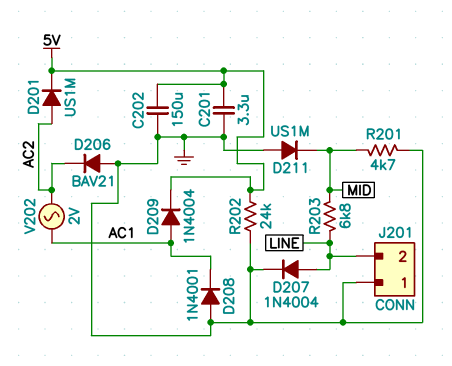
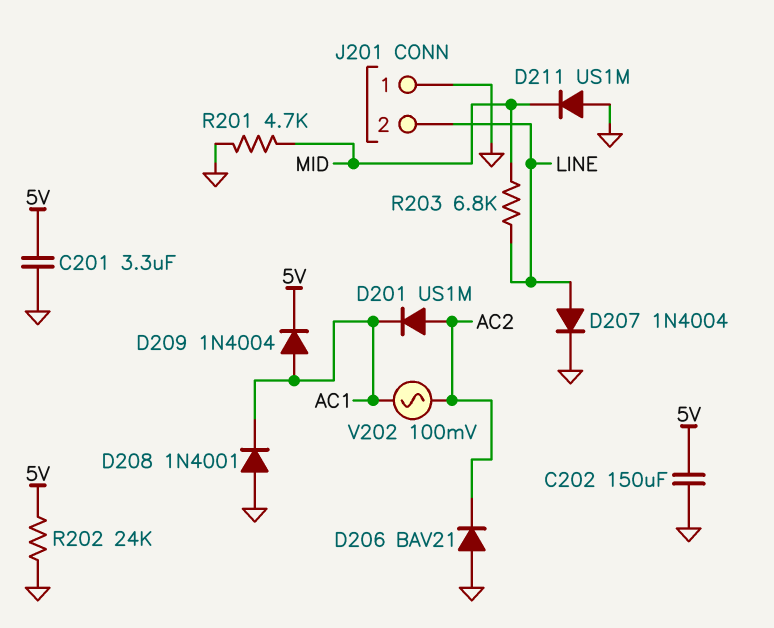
D201: diode US1M (A AC2, K 5V) -> diode US1M (A AC2, K AC1)
V202: AC 2V (AC1, AC2) -> AC 100mV (AC1, AC2)

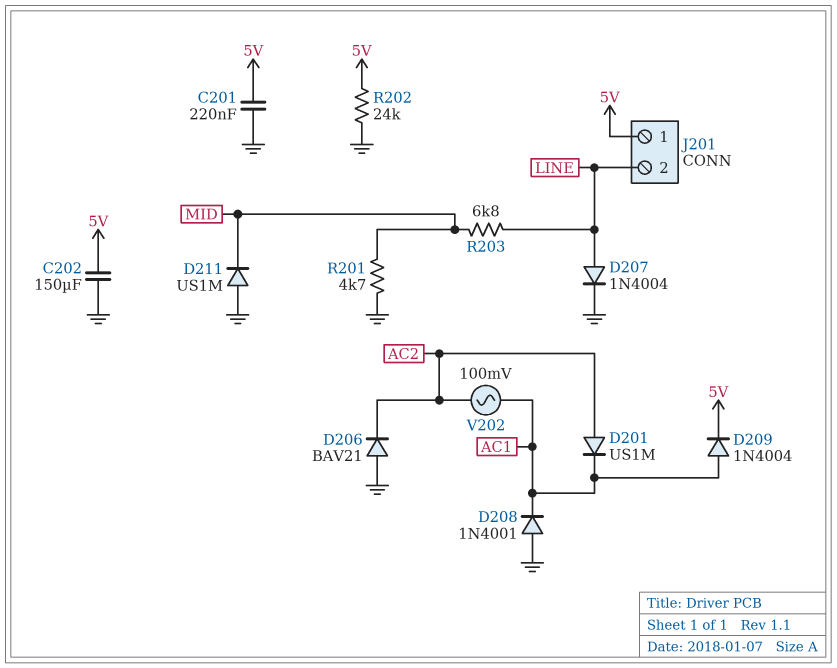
C201: 3.3uF (5V, GND) -> 220nF (5V, GND)
J201 pin 1: GND -> 5V

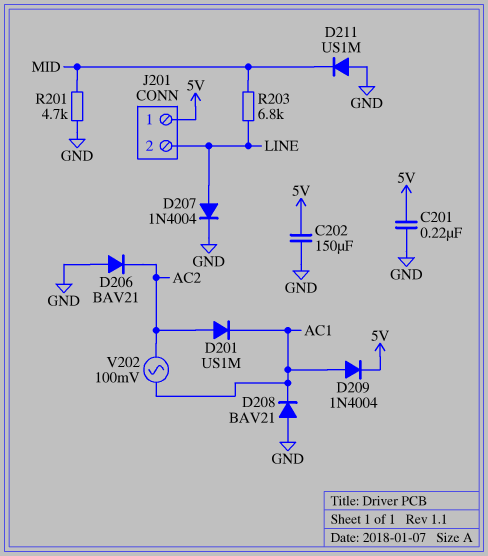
D208: diode 1N4001 (A GND, K AC1) -> diode BAV21 (A GND, K AC1)
R202: 24k (5V, GND) -> none

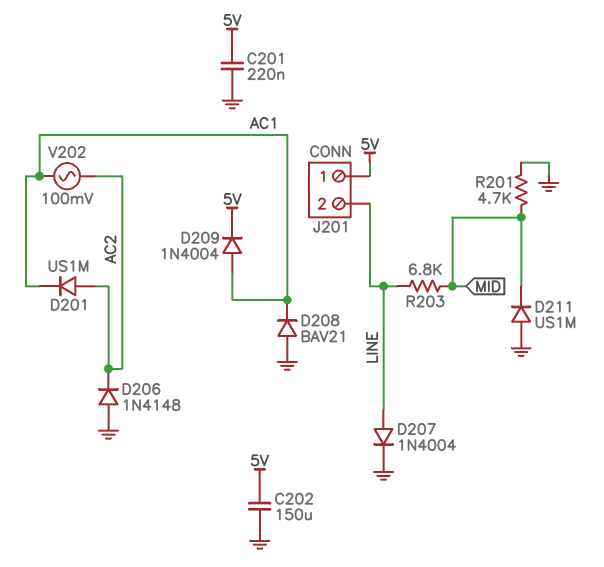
D206: diode BAV21 (A GND, K AC2) -> diode 1N4148 (A GND, K AC2)

